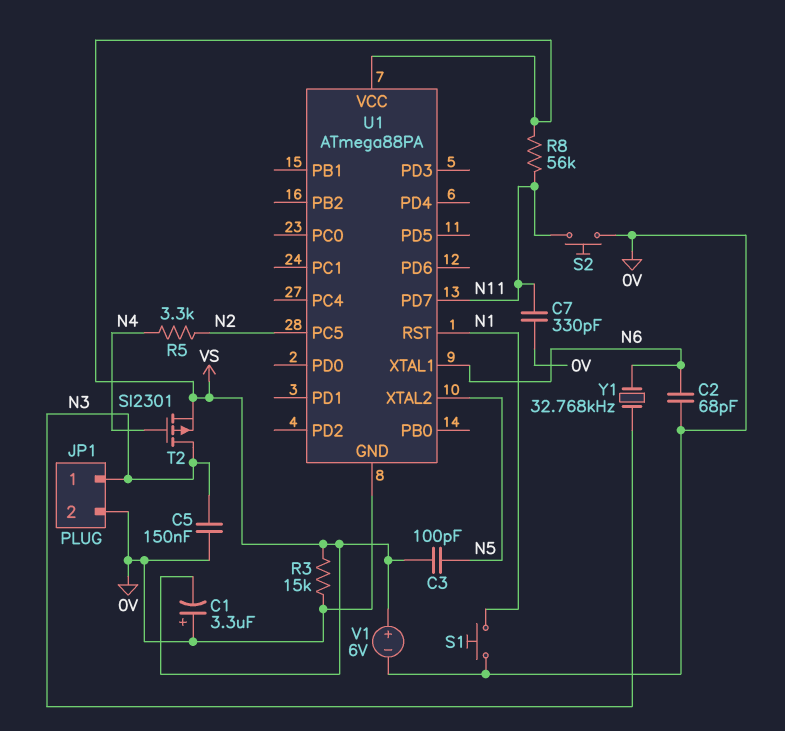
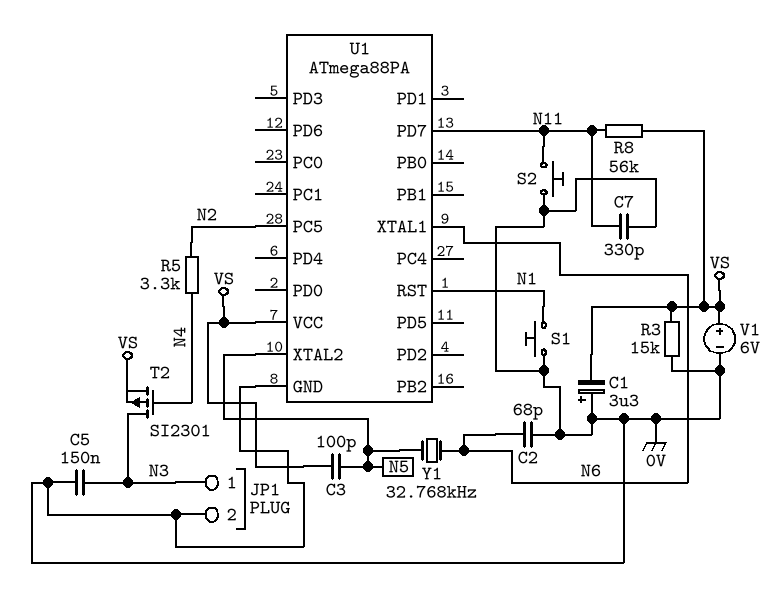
Y1: 32.768kHz (N3, N6) -> 32.768kHz (N5, N6)

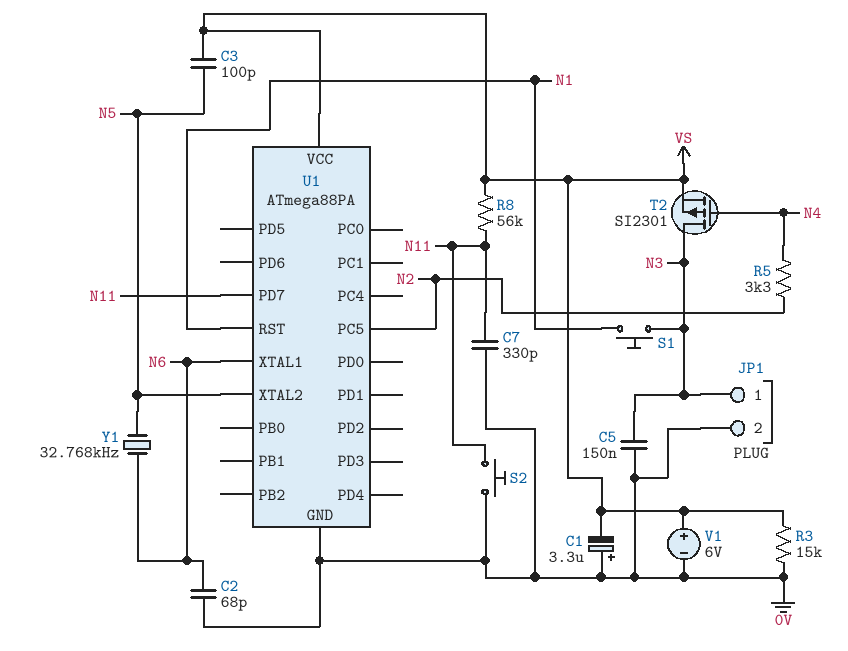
S1: button (0V, N1) -> button (N1, N3)

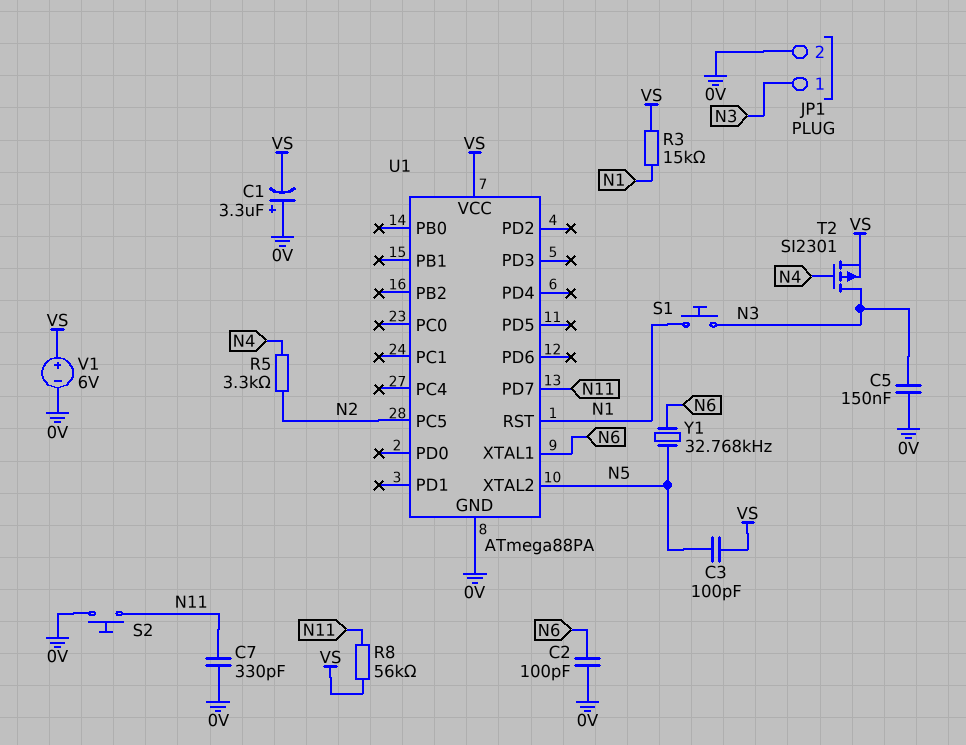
C2: 68pF (0V, N6) -> 100pF (0V, N6)
R3: 15k (0V, VS) -> 15k (N1, VS)

